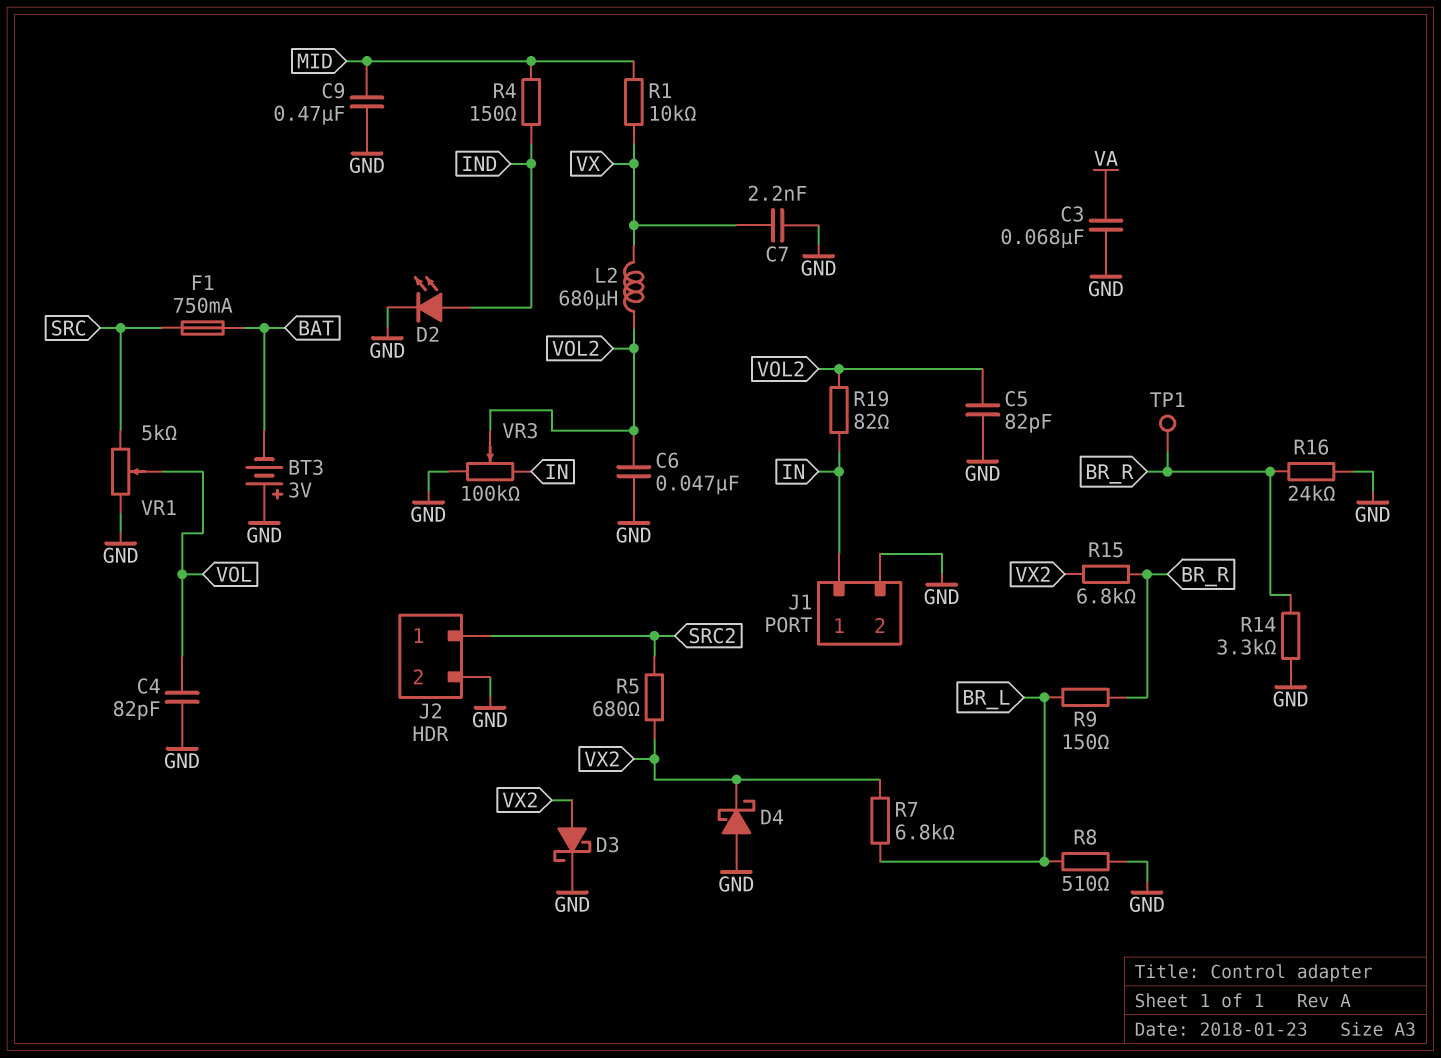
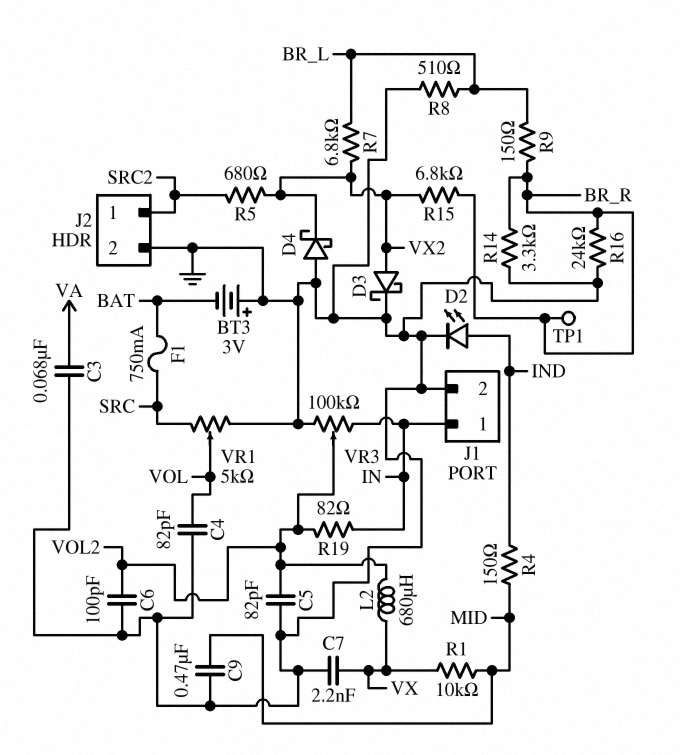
C6: 47nF (GND, VOL2) -> 100pF (GND, VOL2)

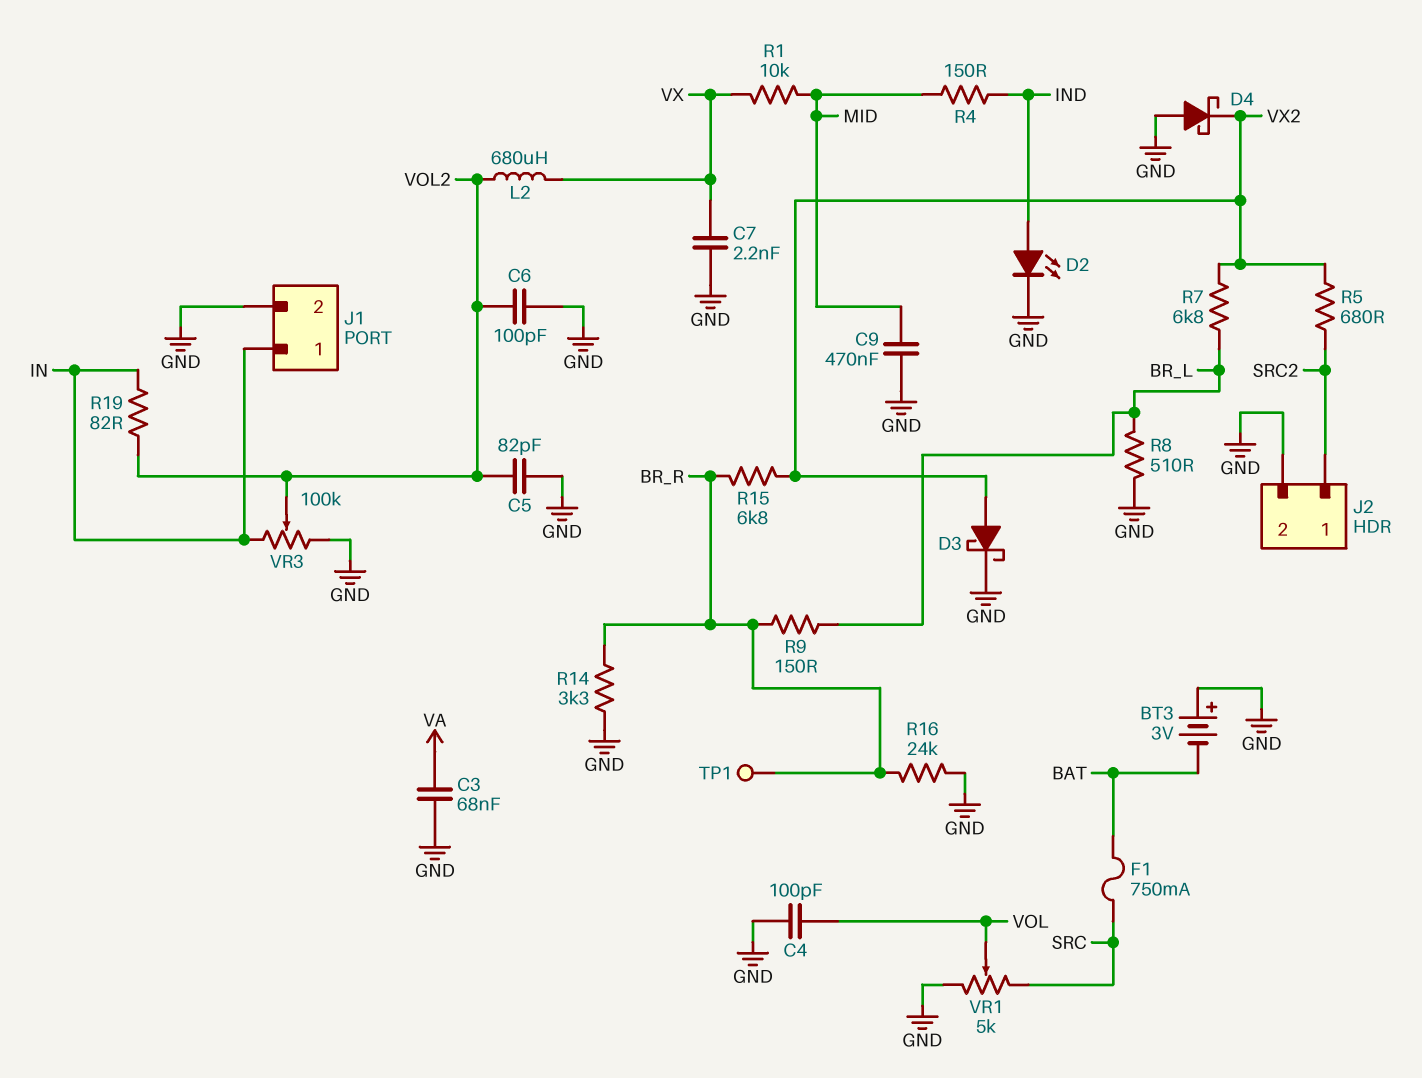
C4: 82pF (GND, VOL) -> 100pF (GND, VOL)

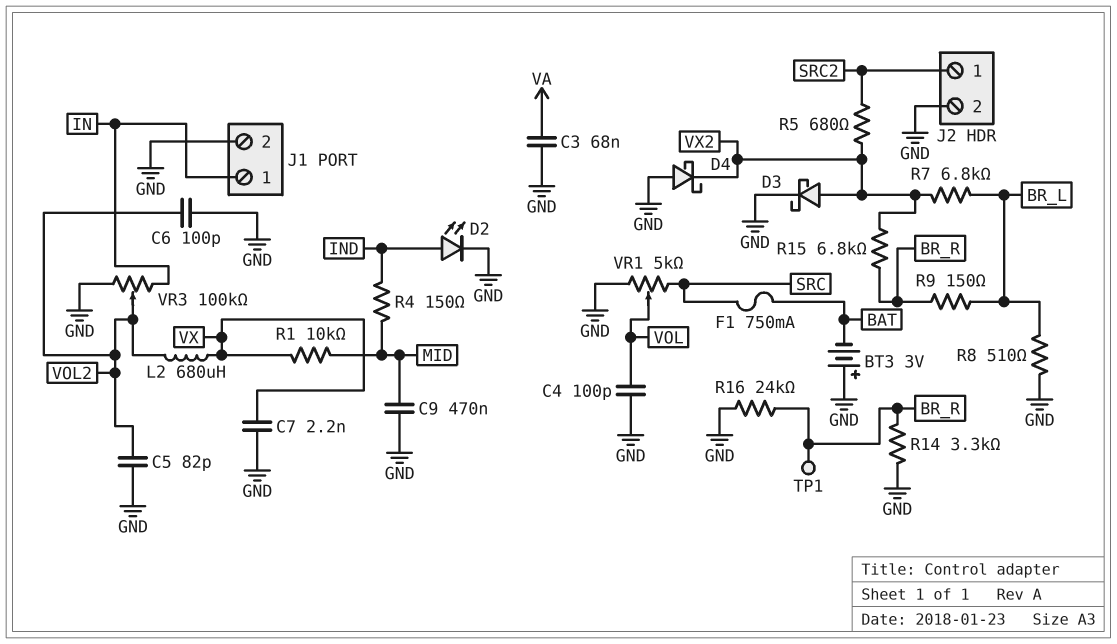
R19: 82 (IN, VOL2) -> none

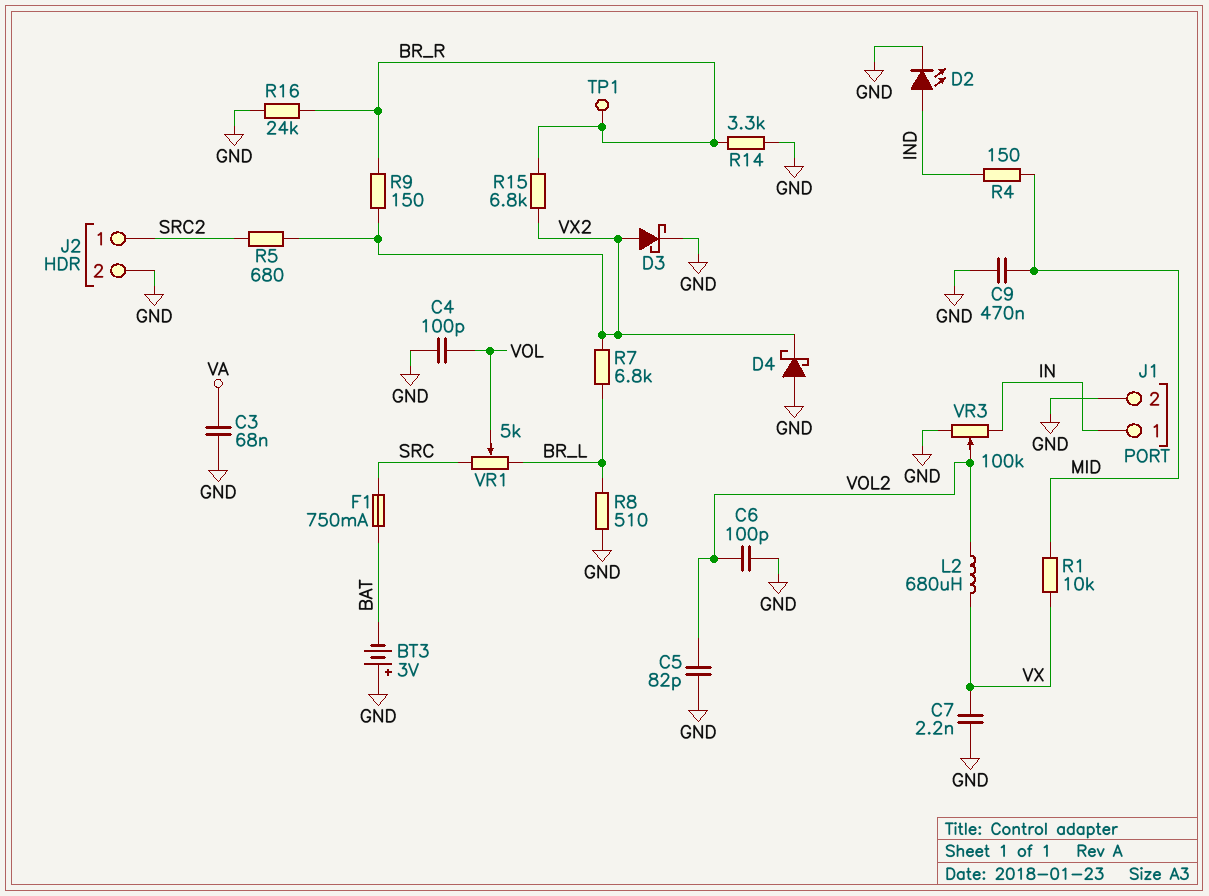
R9: 150 (BR_L, BR_R) -> 150 (BR_R, VX2)
VR1: 5k (GND, SRC, wiper VOL) -> 5k (BR_L, SRC, wiper VOL)

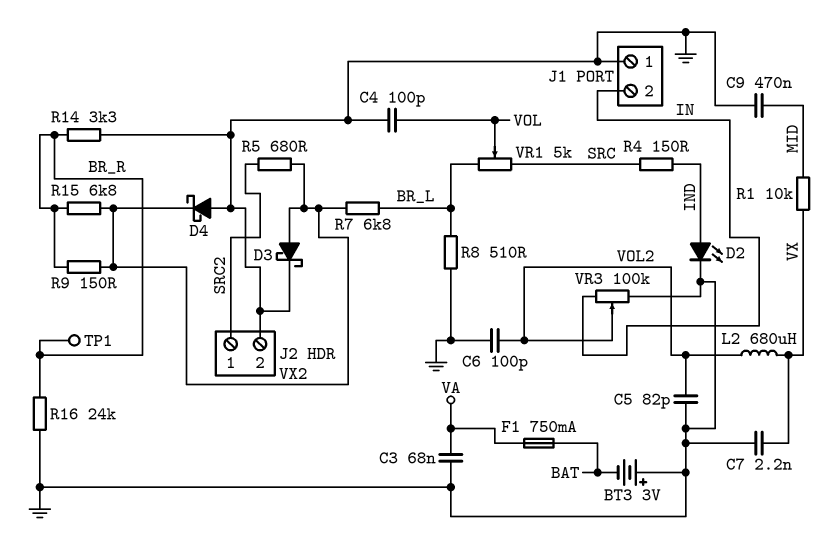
F1: 750mA (BAT, SRC) -> 750mA (BAT, VA)
J1 pin 1: IN -> GND
J1 pin 2: GND -> IN
R4: 150 (IND, MID) -> 150 (IND, SRC)

